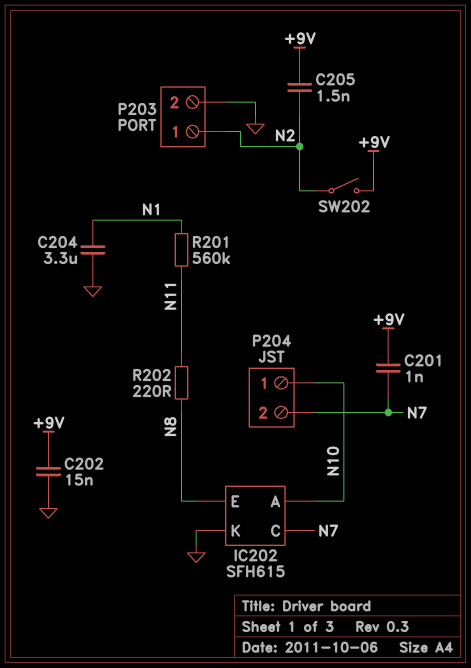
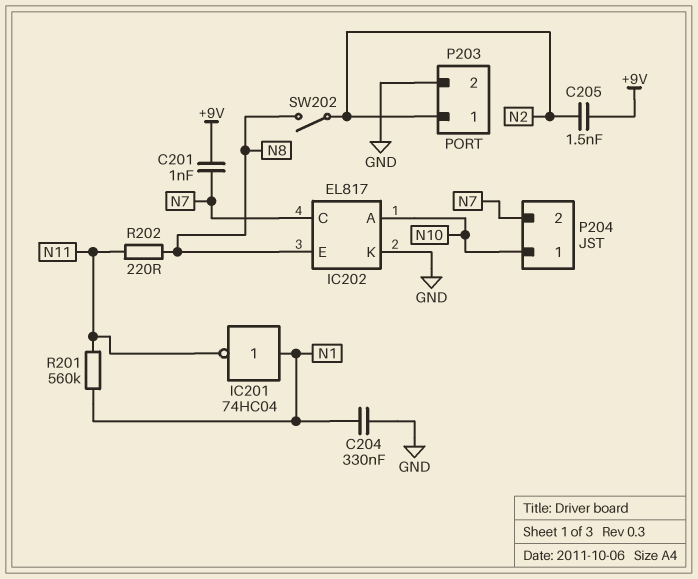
C202: 15nF (+9V, GND) -> none
C204: 3.3uF (GND, N1) -> 330nF (GND, N1)
IC201: none -> NOT 74HC04 (in N1, out N11)
IC202: SFH615 -> EL817
SW202: switch (+9V, N2) -> switch (N2, N8)

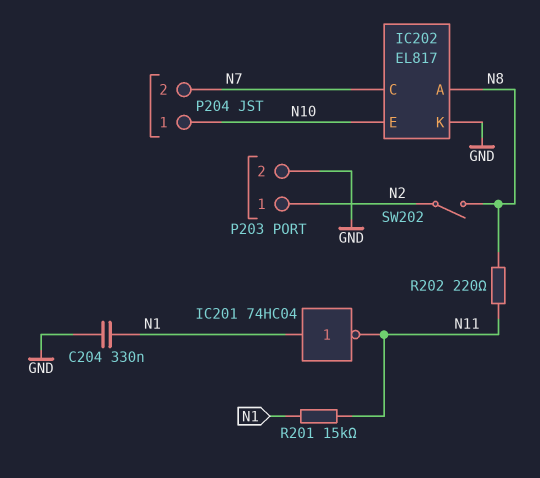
C201: 1nF (+9V, N7) -> none
C205: 1.5nF (+9V, N2) -> none
IC202 pin A: N10 -> N8
IC202 pin E: N8 -> N10
R201: 560k (N1, N11) -> 15k (N1, N11)

